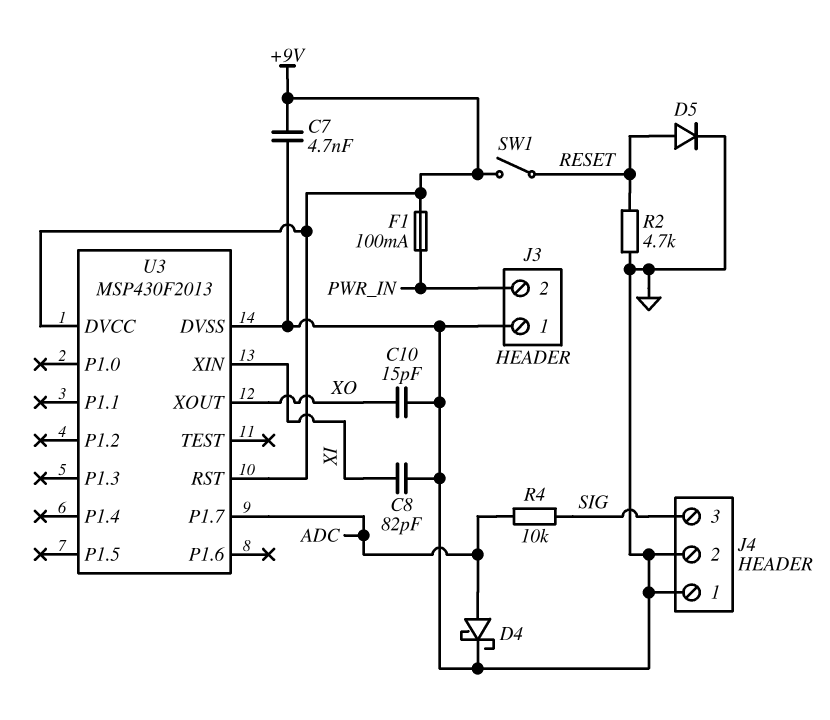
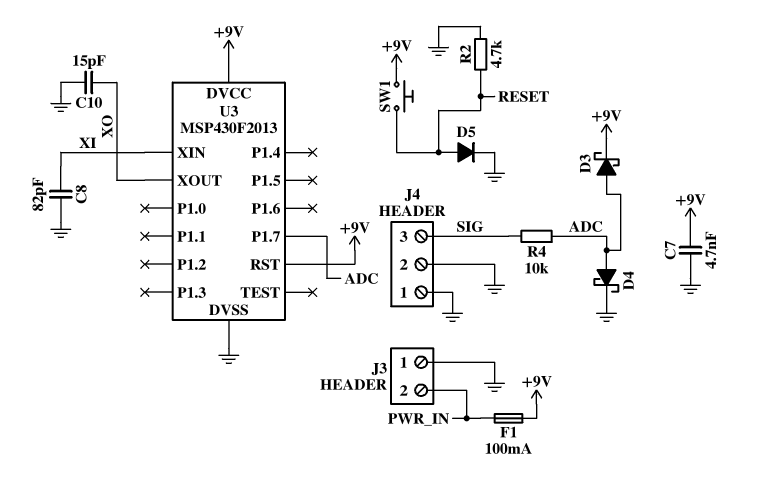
D3: none -> schottky (A ADC, K +9V)
SW1: switch (+9V, RESET) -> button (+9V, RESET)

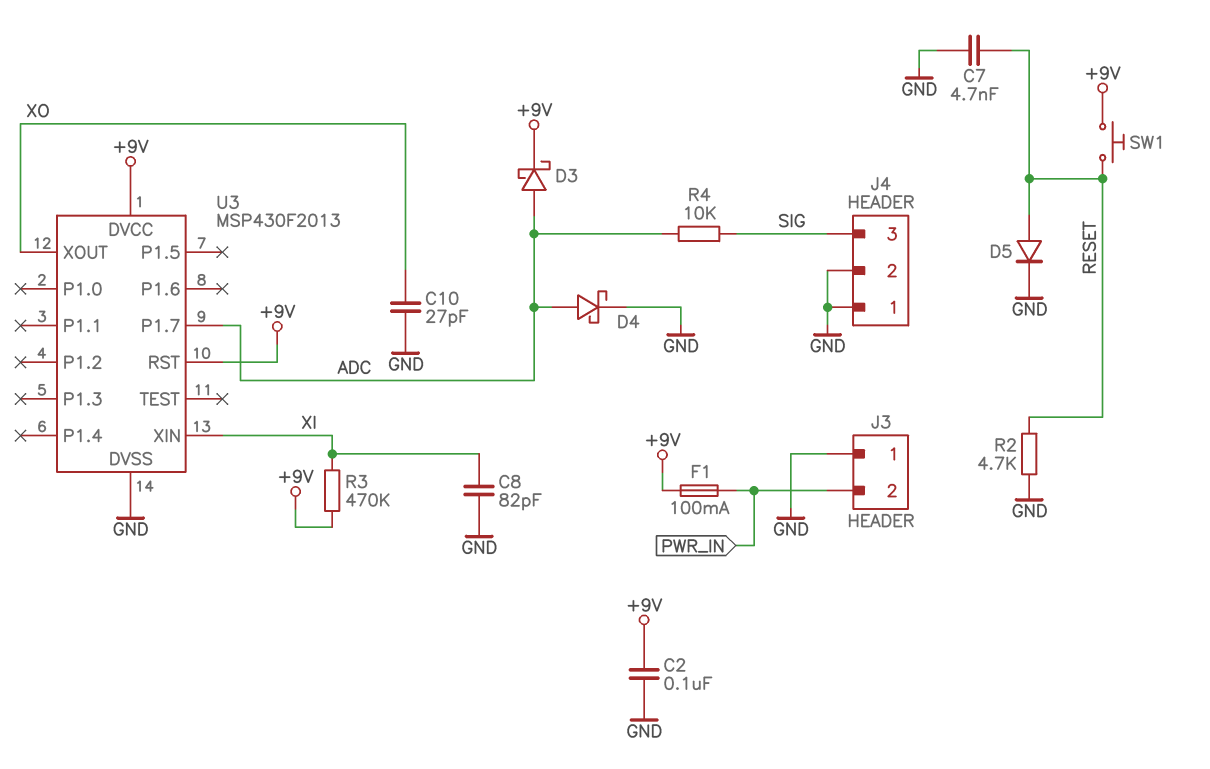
C2: none -> 100nF (+9V, GND)
C7: 4.7nF (+9V, GND) -> 4.7nF (GND, RESET)
C10: 15pF (GND, XO) -> 27pF (GND, XO)
R3: none -> 470k (+9V, XI)

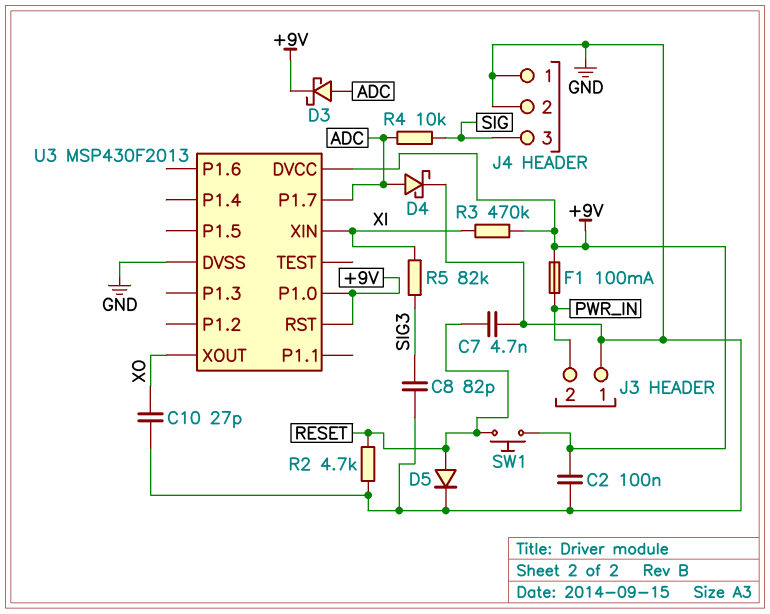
C8: 82pF (GND, XI) -> 82pF (GND, SIG3)
R5: none -> 82k (SIG3, XI)
U3 pin P1.0: none -> +9V

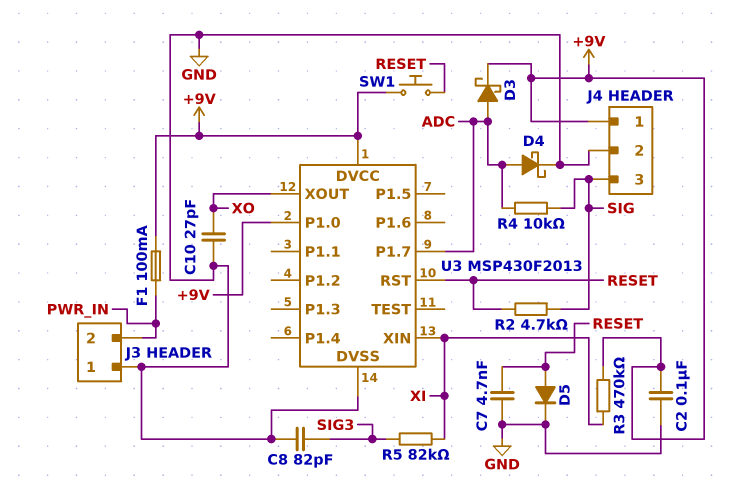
J4 pin 1: GND -> +9V
R2: 4.7k (GND, RESET) -> 4.7k (RESET, SIG)
U3 pin RST: +9V -> RESET

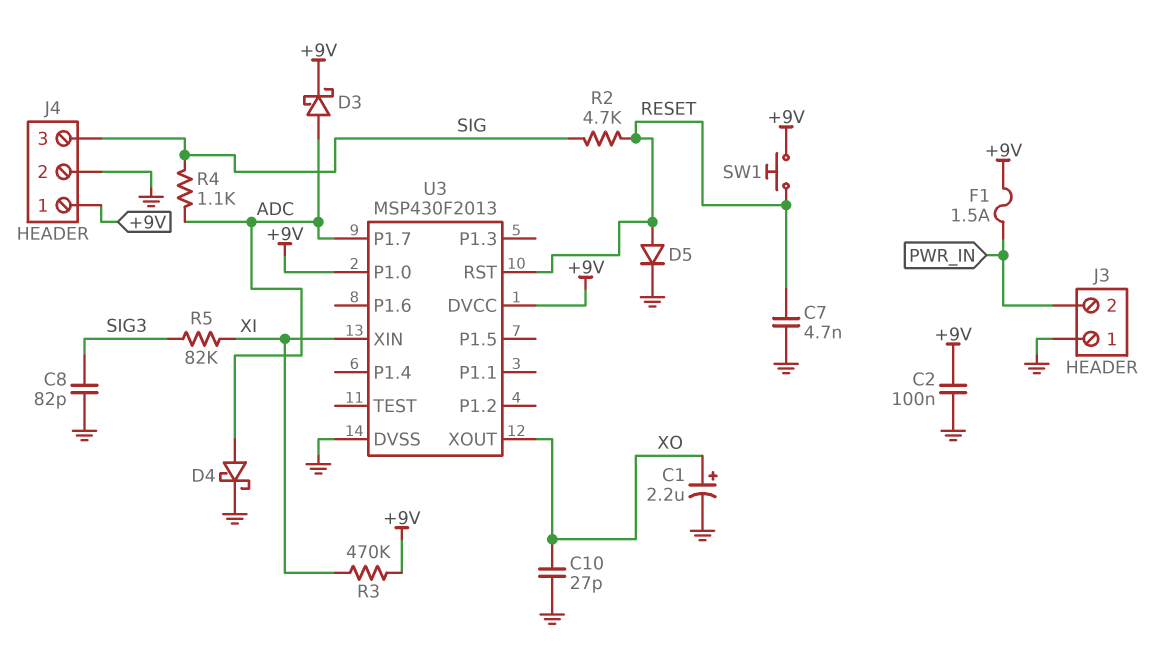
C1: none -> 2.2uF (plus XO, minus GND)
F1: 100mA (+9V, PWR_IN) -> 1.5A (+9V, PWR_IN)
R4: 10k (ADC, SIG) -> 1.1k (ADC, SIG)

